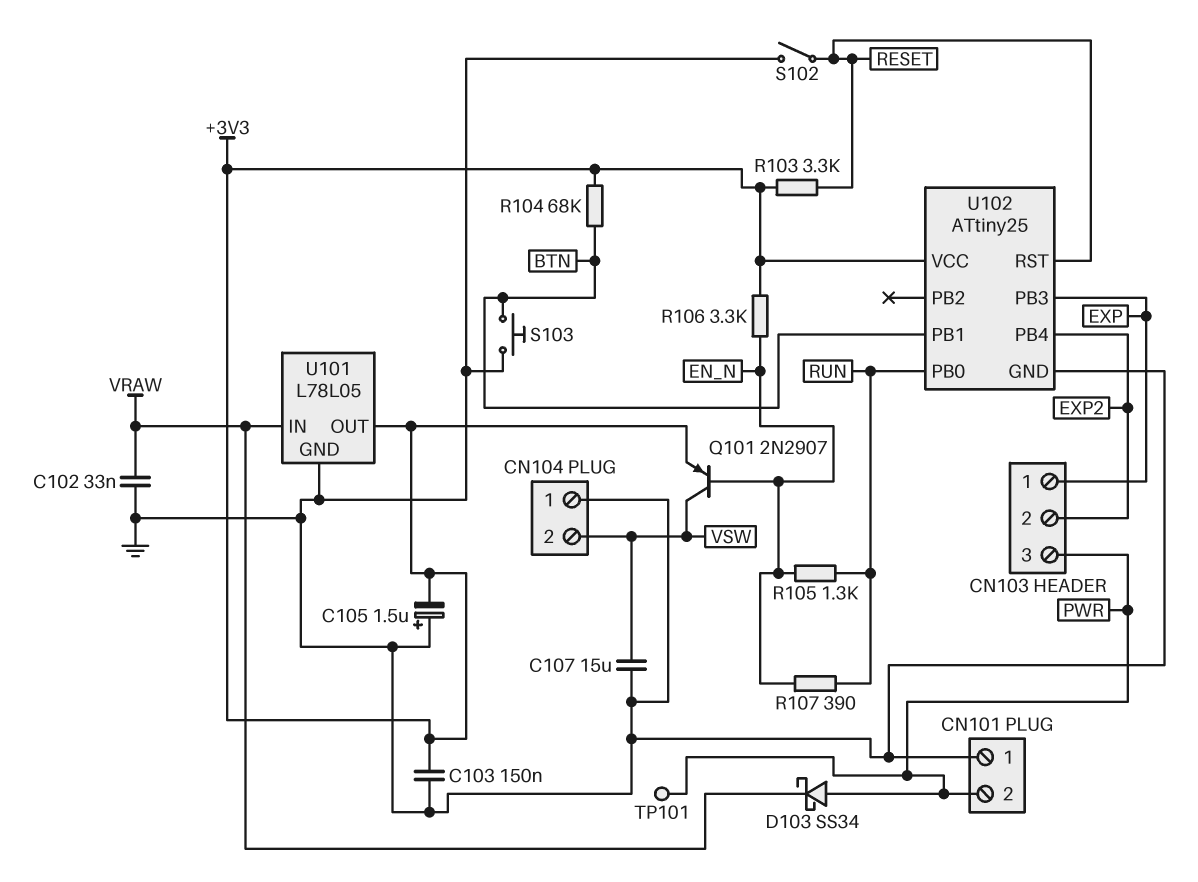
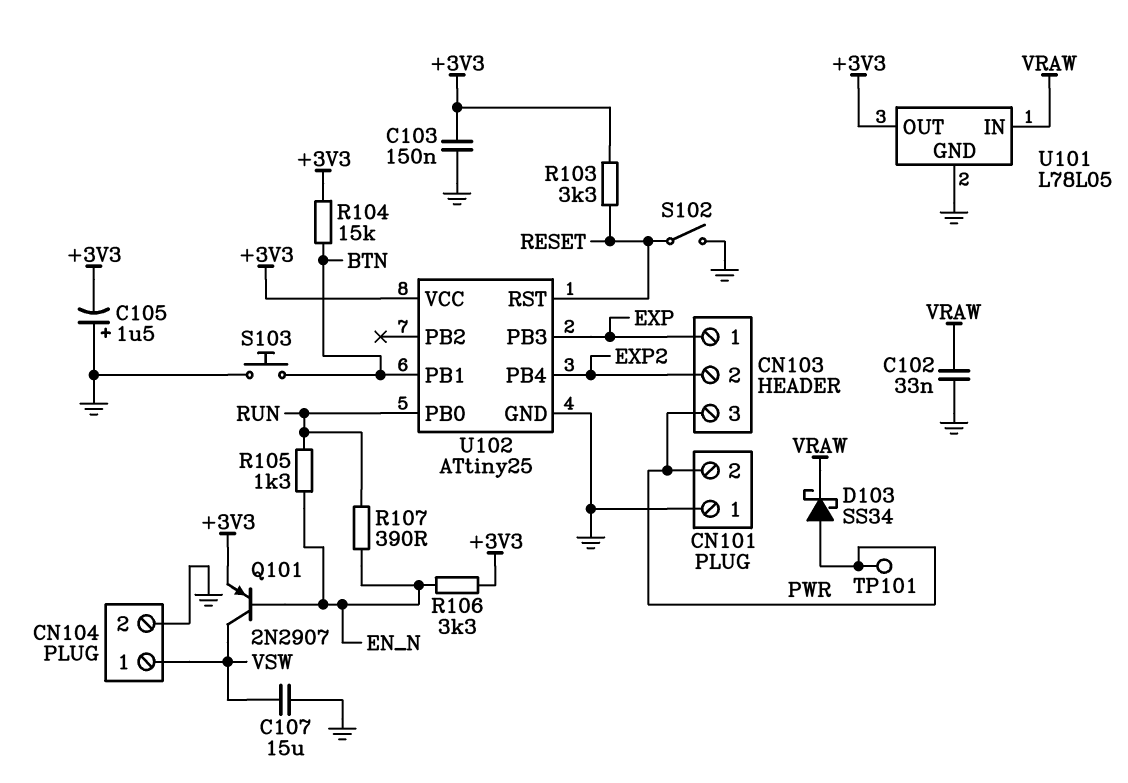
CN104 pin 1: GND -> VSW
CN104 pin 2: VSW -> GND
R104: 68k (+3V3, BTN) -> 15k (+3V3, BTN)

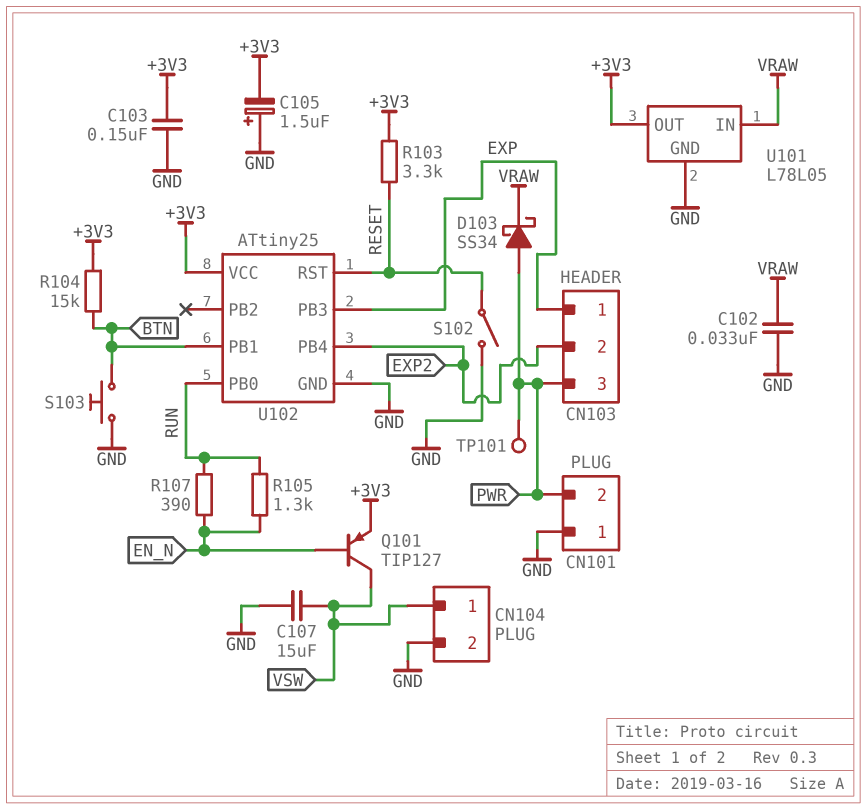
Q101: PNP 2N2907 (B EN_N, C VSW, E +3V3) -> PNP TIP127 (B EN_N, C VSW, E +3V3)
R106: 3.3k (+3V3, EN_N) -> none

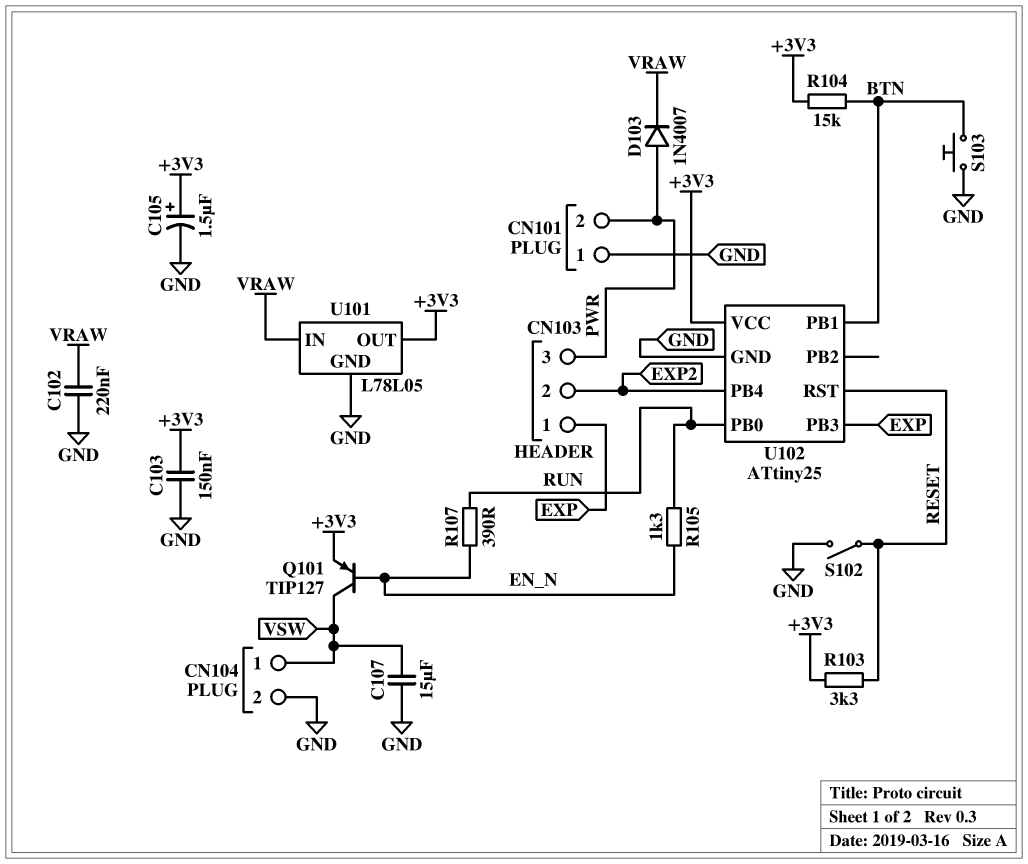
C102: 33nF (GND, VRAW) -> 220nF (GND, VRAW)
C105: 1.5uF (plus GND, minus +3V3) -> 1.5uF (plus +3V3, minus GND)
D103: schottky SS34 (A PWR, K VRAW) -> diode 1N4007 (A PWR, K VRAW)
TP101: test point (PWR) -> none

